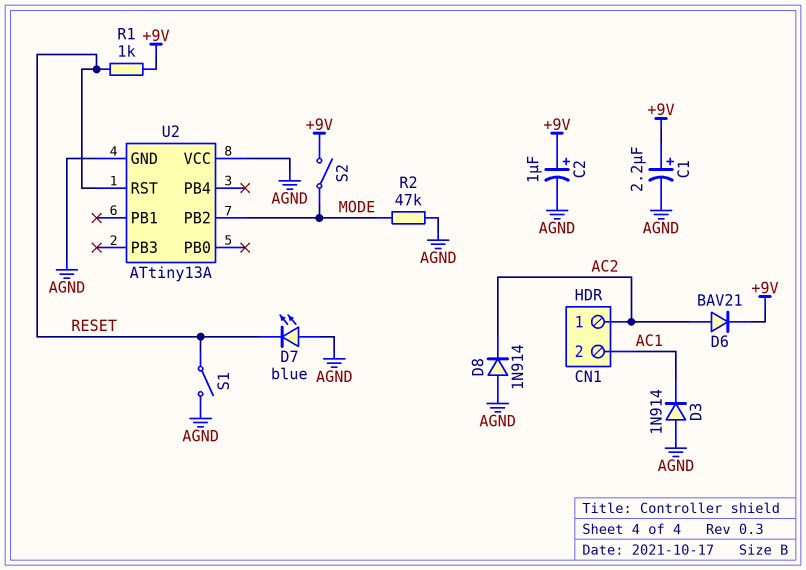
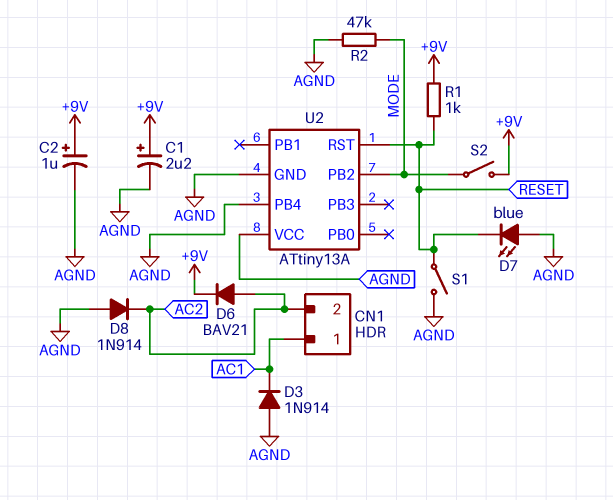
CN1 pin 1: AC2 -> AC1
CN1 pin 2: AC1 -> AC2
U2 pin PB4: none -> AGND

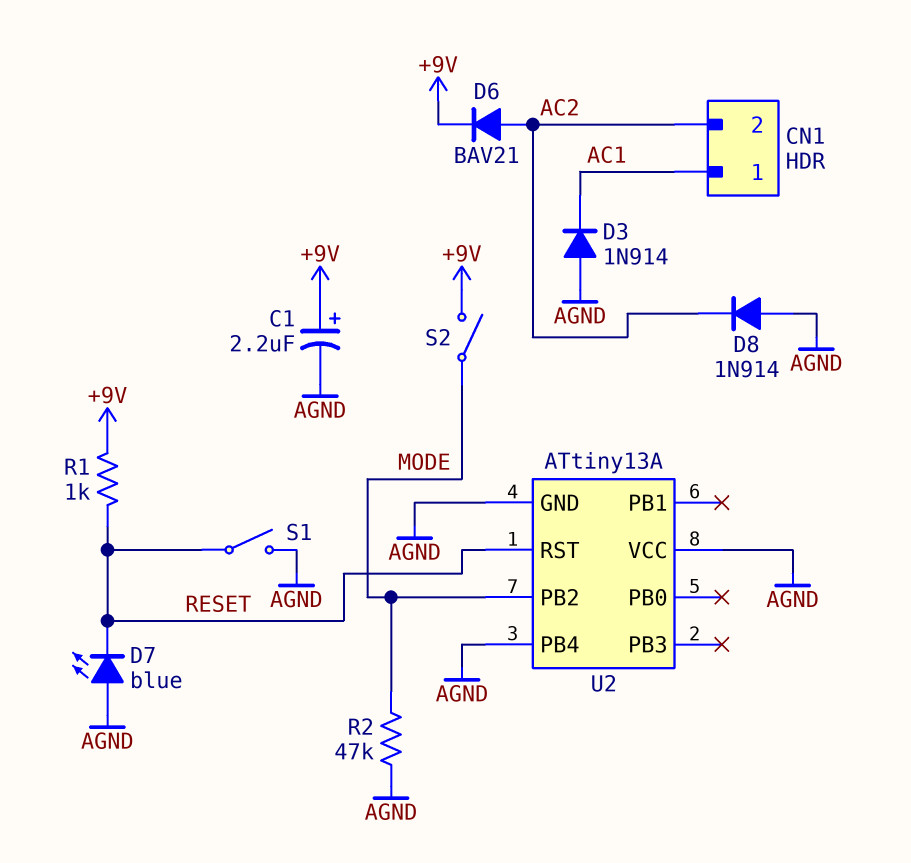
C2: 1uF (plus +9V, minus AGND) -> none

